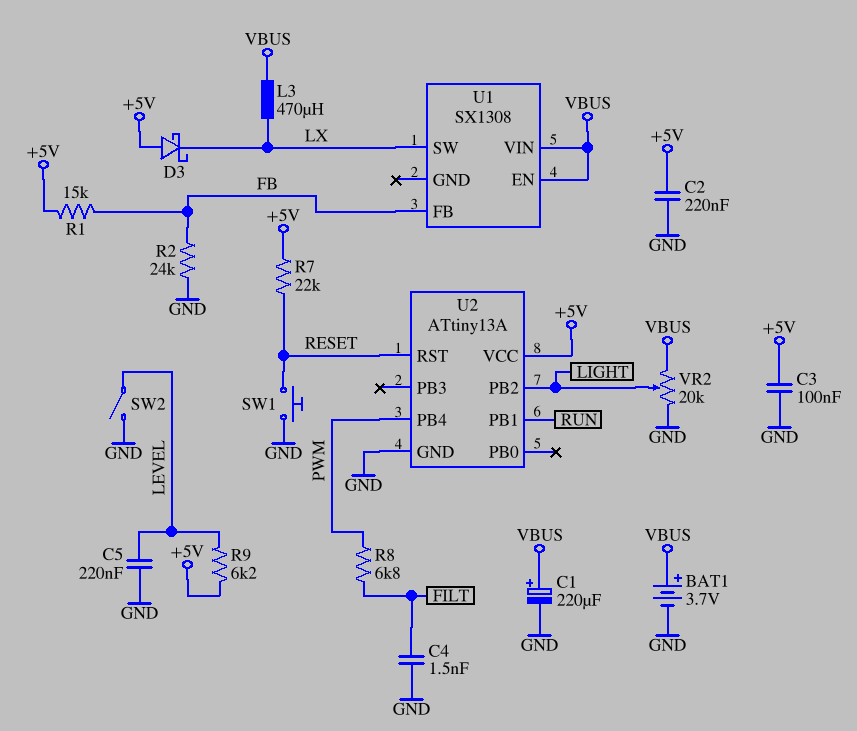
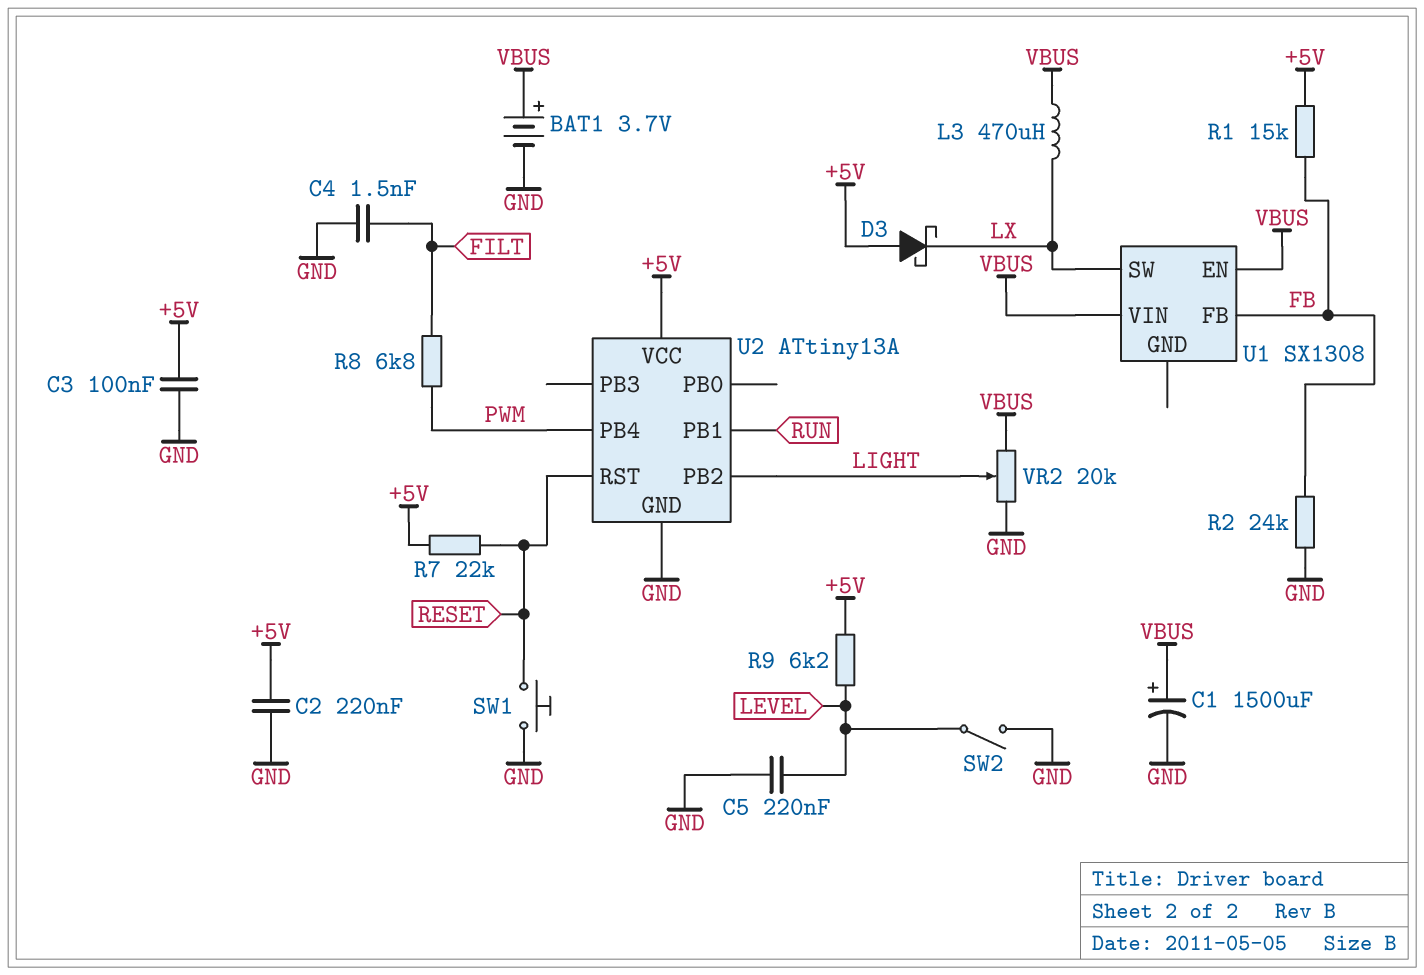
C1: 220uF (plus VBUS, minus GND) -> 1500uF (plus VBUS, minus GND)

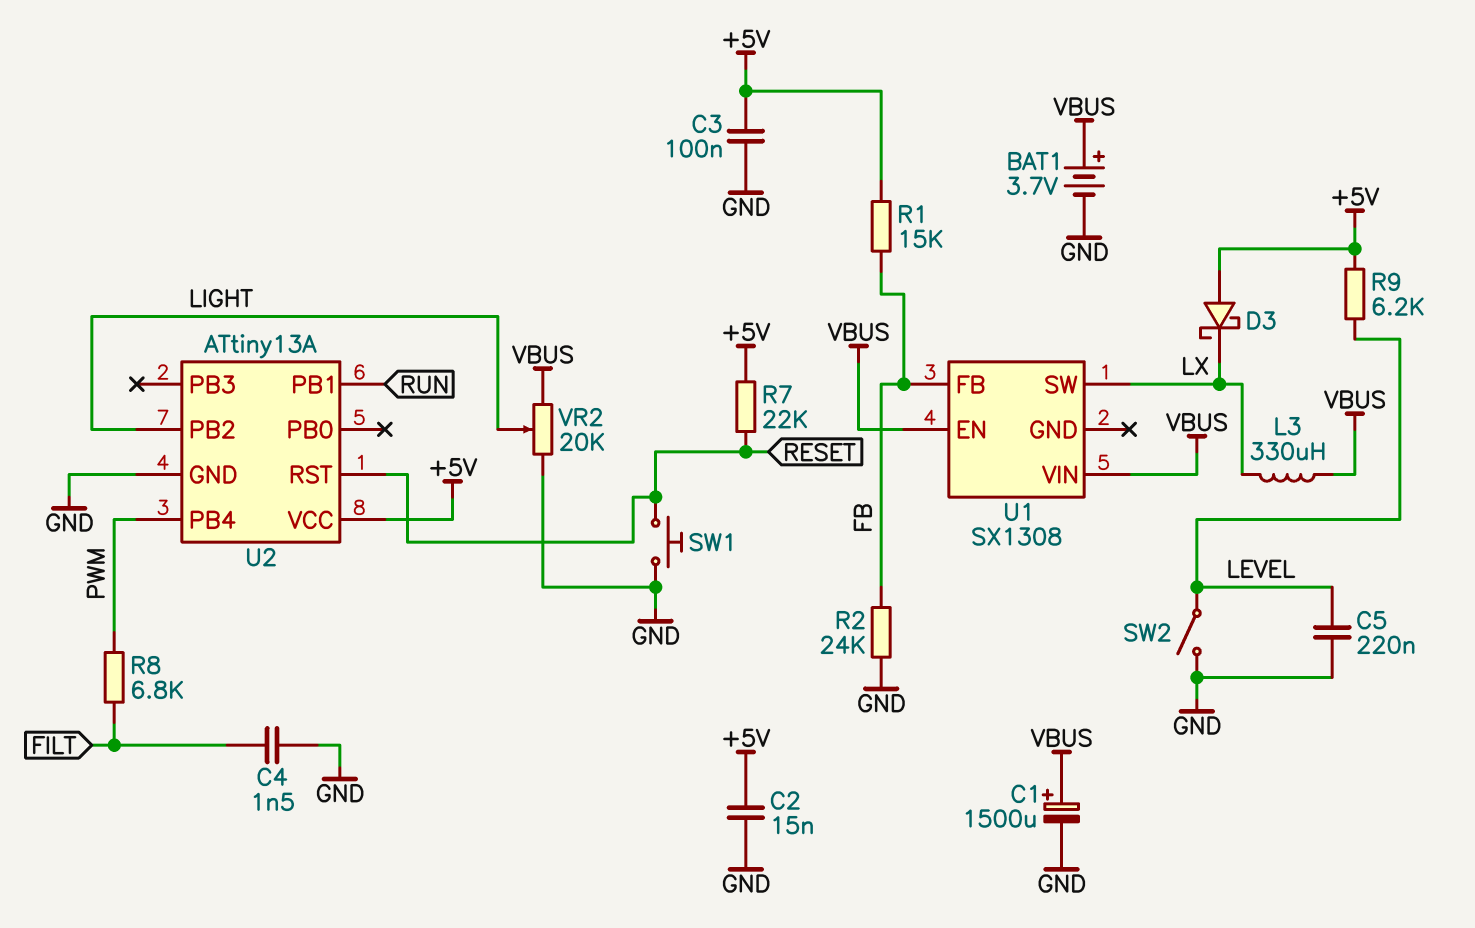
C2: 220nF (+5V, GND) -> 15nF (+5V, GND)
L3: 470uH (LX, VBUS) -> 330uH (LX, VBUS)

